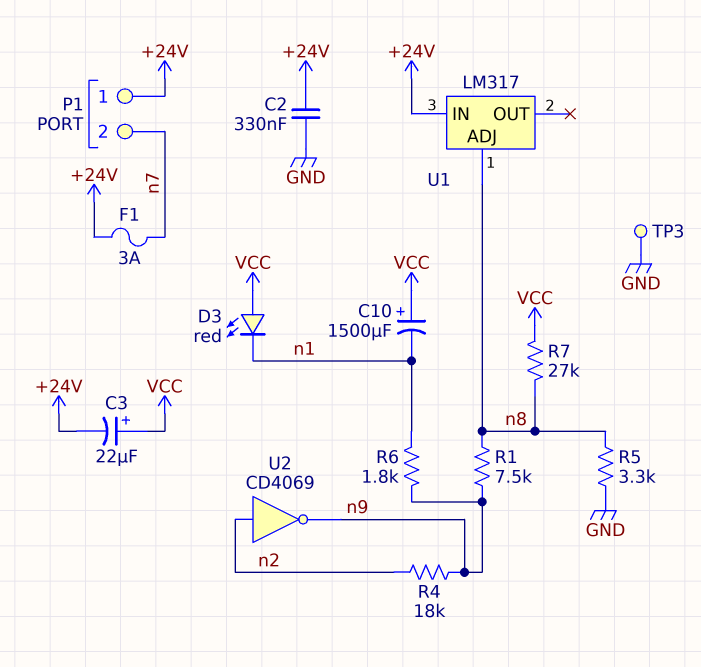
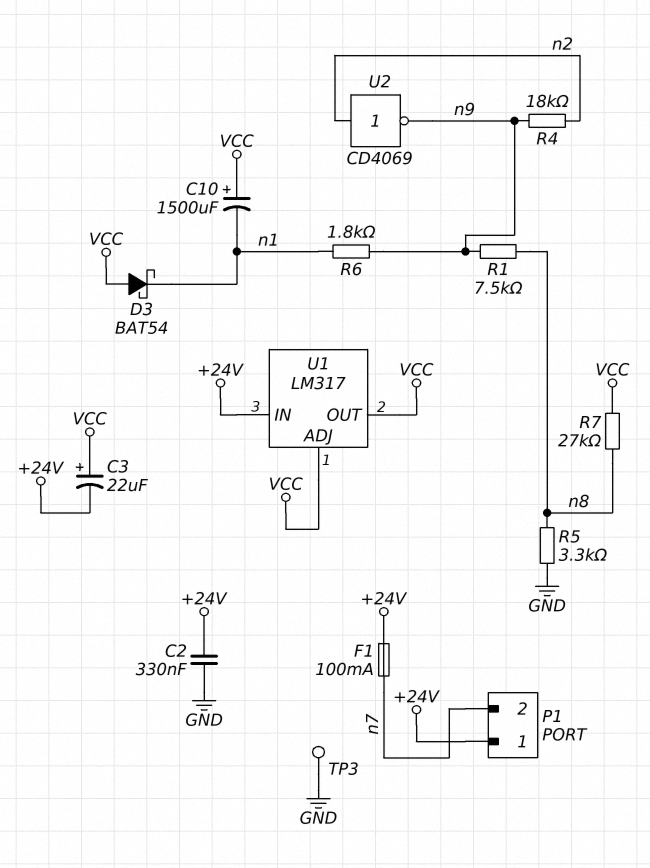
D3: LED red (A VCC, K n1) -> schottky BAT54 (A VCC, K n1)
F1: 3A (+24V, n7) -> 100mA (+24V, n7)
U1 pin ADJ: n8 -> VCC
U1 pin OUT: none -> VCC

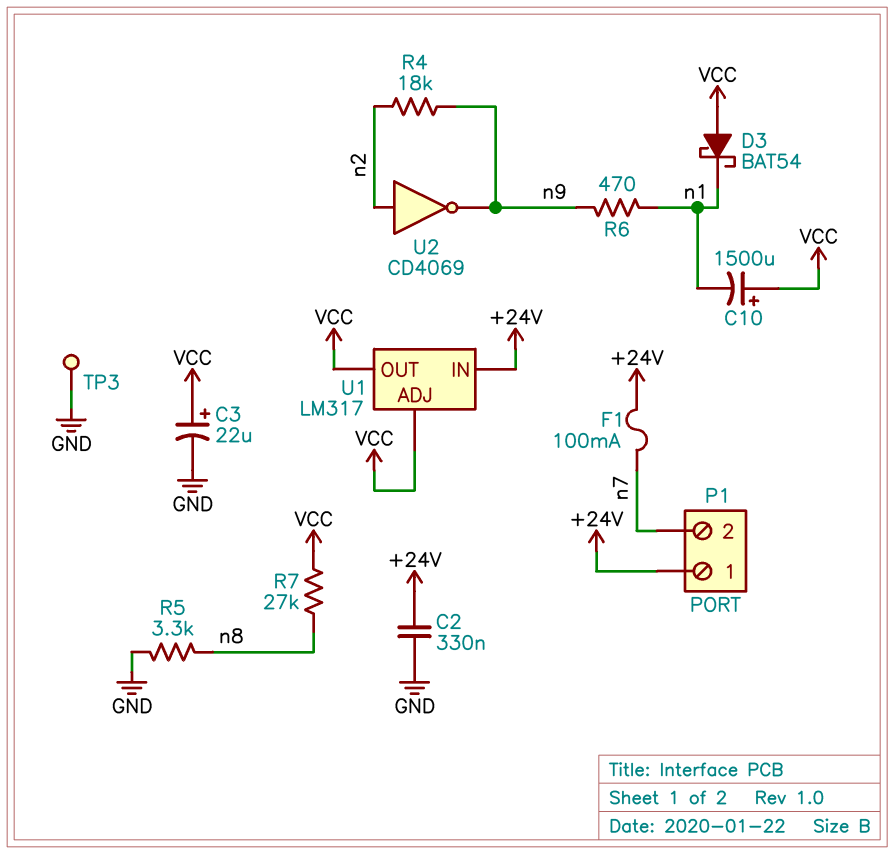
C3: 22uF (plus VCC, minus +24V) -> 22uF (plus VCC, minus GND)
R1: 7.5k (n8, n9) -> none
R6: 1.8k (n1, n9) -> 470 (n1, n9)

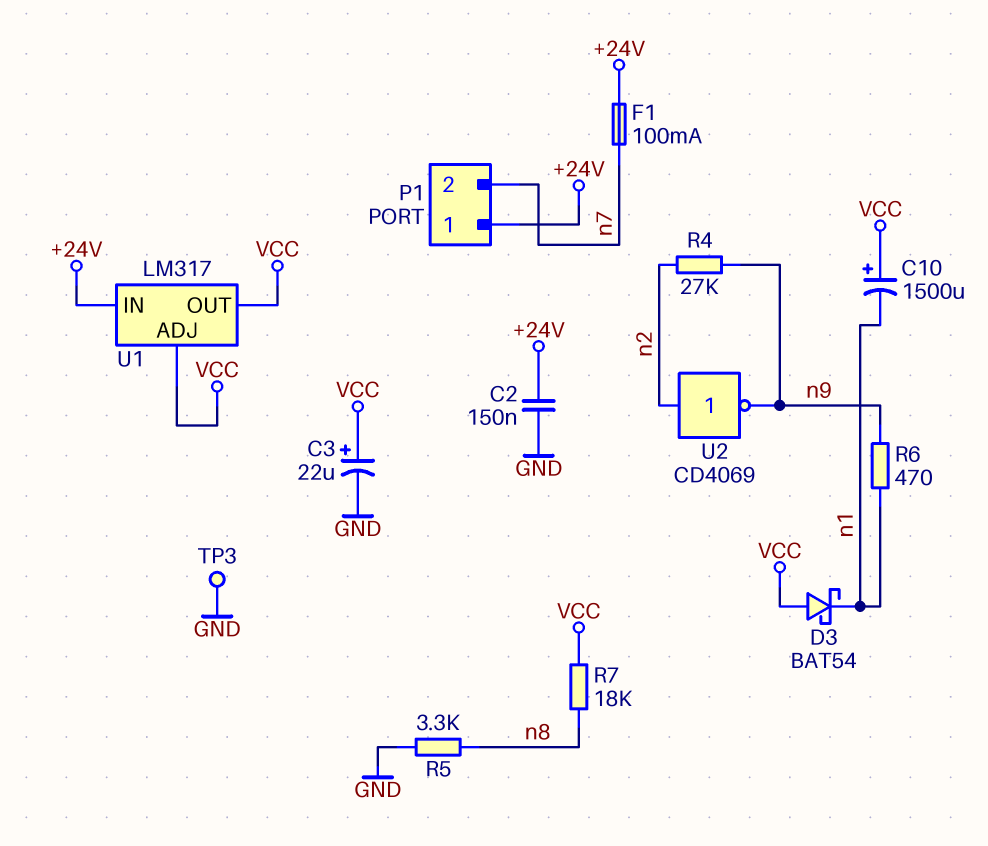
C2: 330nF (+24V, GND) -> 150nF (+24V, GND)
R4: 18k (n2, n9) -> 27k (n2, n9)
R7: 27k (VCC, n8) -> 18k (VCC, n8)

